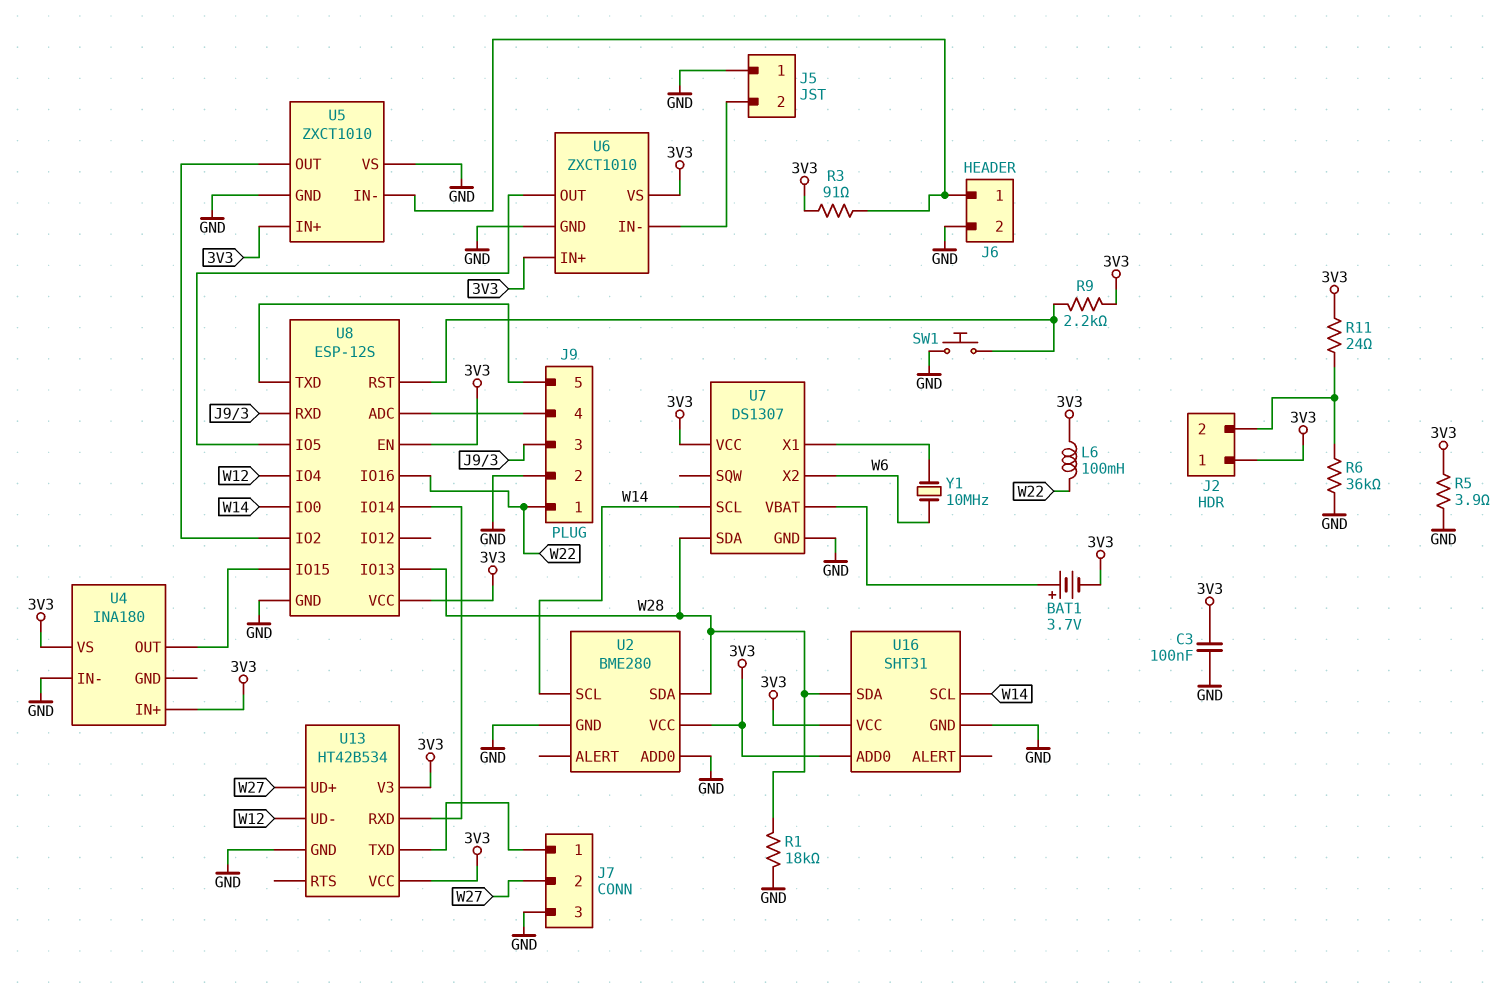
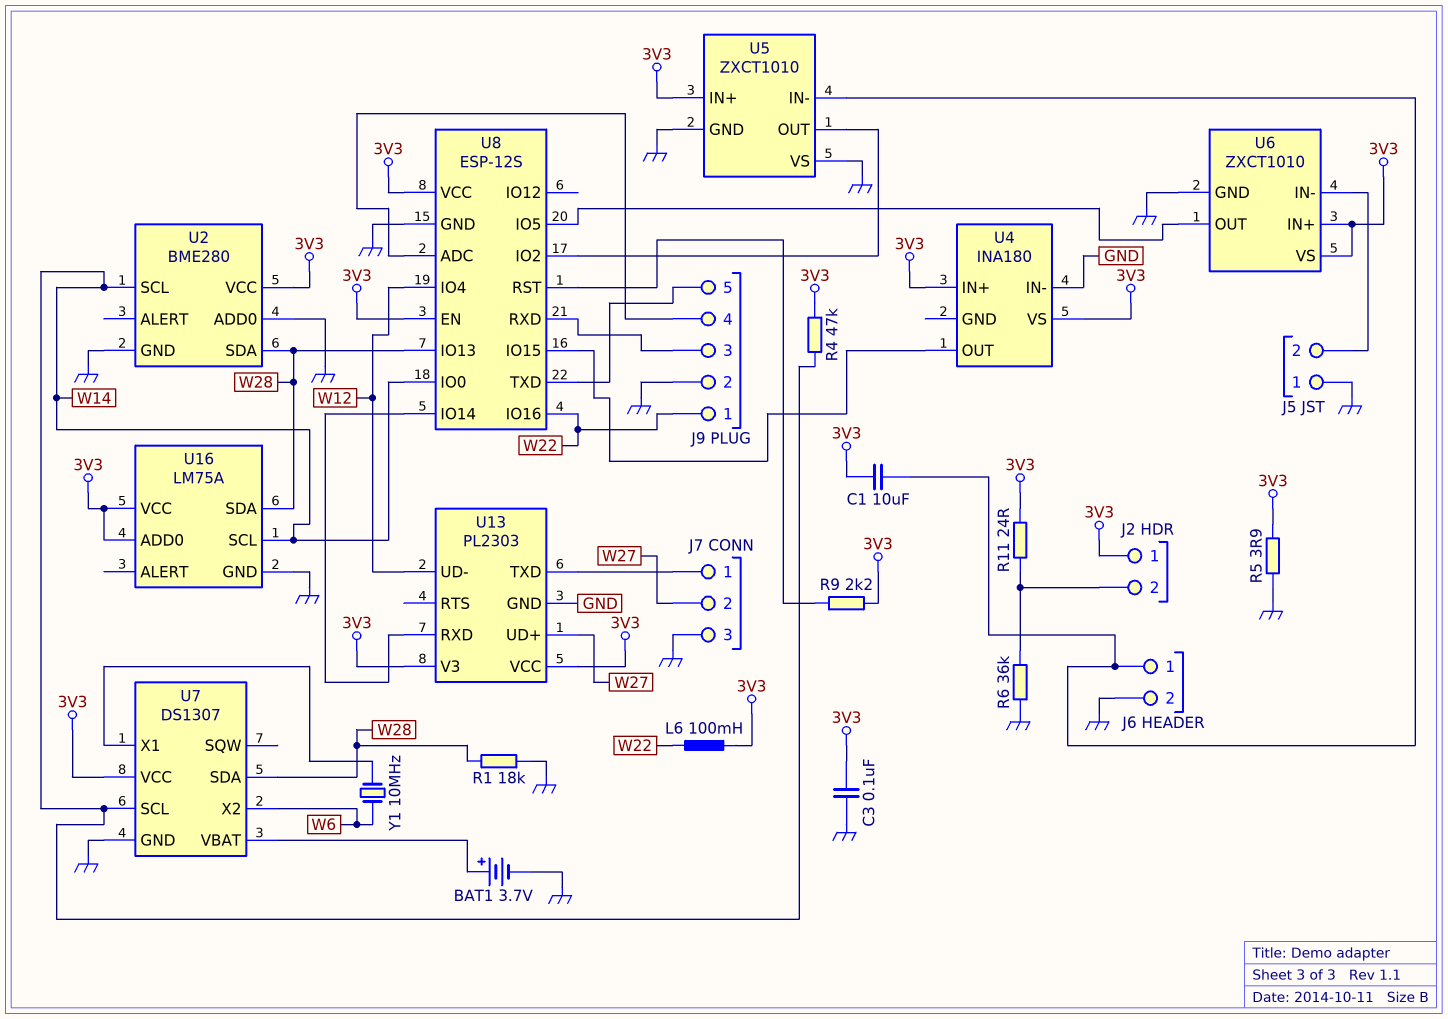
BAT1: 3.7V (plus U7/VBAT, minus 3V3) -> 3.7V (plus U7/VBAT, minus GND)
C1: none -> 10uF (3V3, J6/1)
R3: 91 (3V3, J6/1) -> none
R4: none -> 47k (3V3, W14)
SW1: button (GND, U8/RST) -> none
U13: HT42B534 -> PL2303
U16: SHT31 -> LM75A

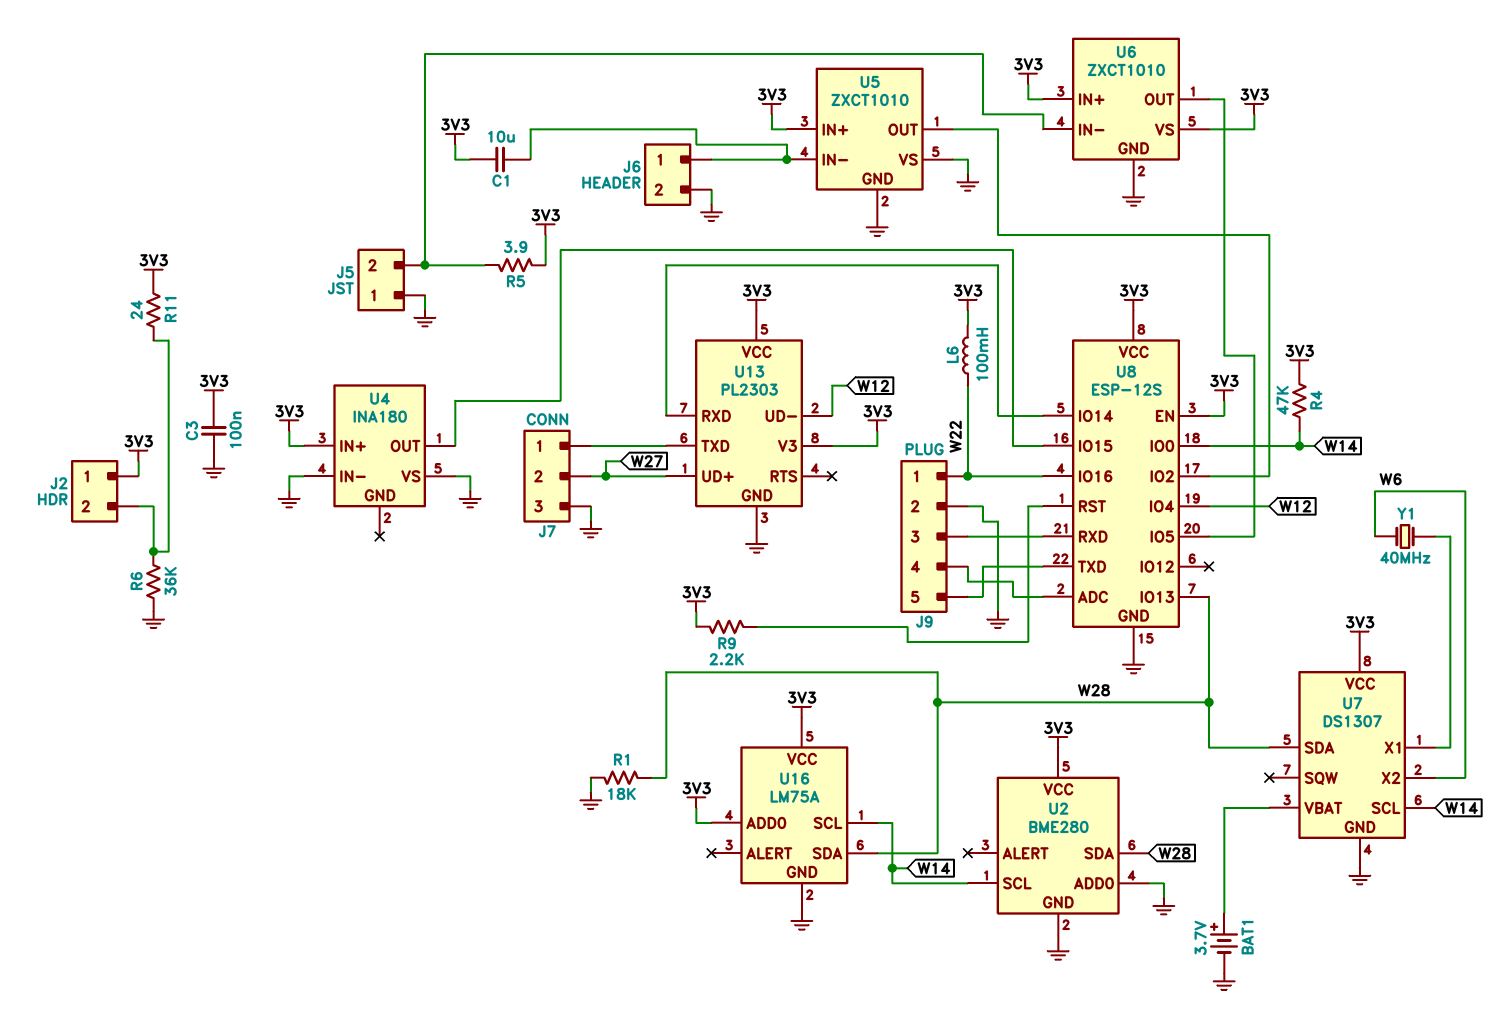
R5: 3.9 (3V3, GND) -> 3.9 (3V3, J5/2)
U4 pin VS: 3V3 -> GND
Y1: 10MHz (U7/X1, W6) -> 40MHz (U7/X1, W6)

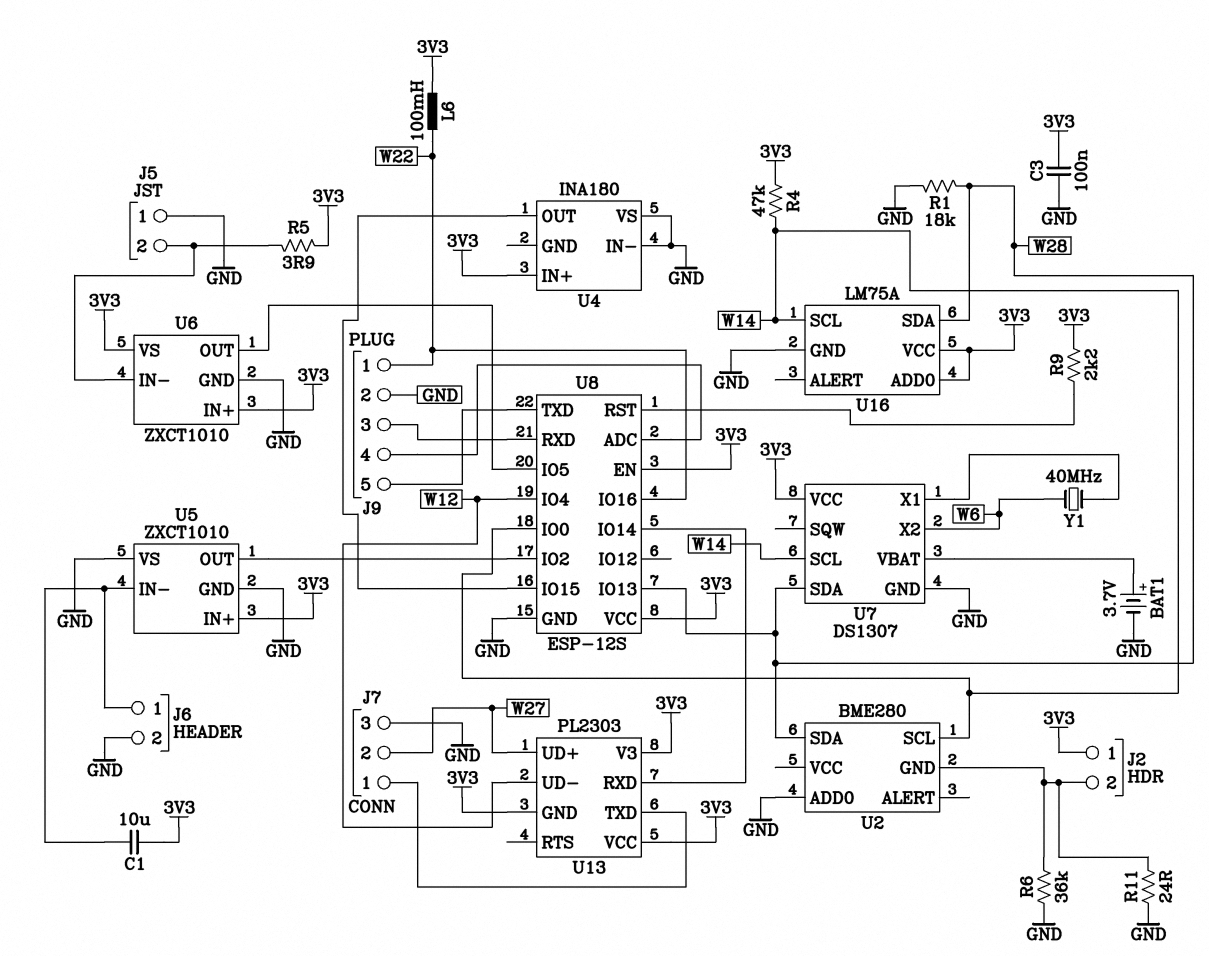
R11: 24 (3V3, J2/2) -> 24 (GND, J2/2)
U2 pin GND: GND -> J2/2
U2 pin VCC: 3V3 -> none
U13 pin GND: GND -> 3V3

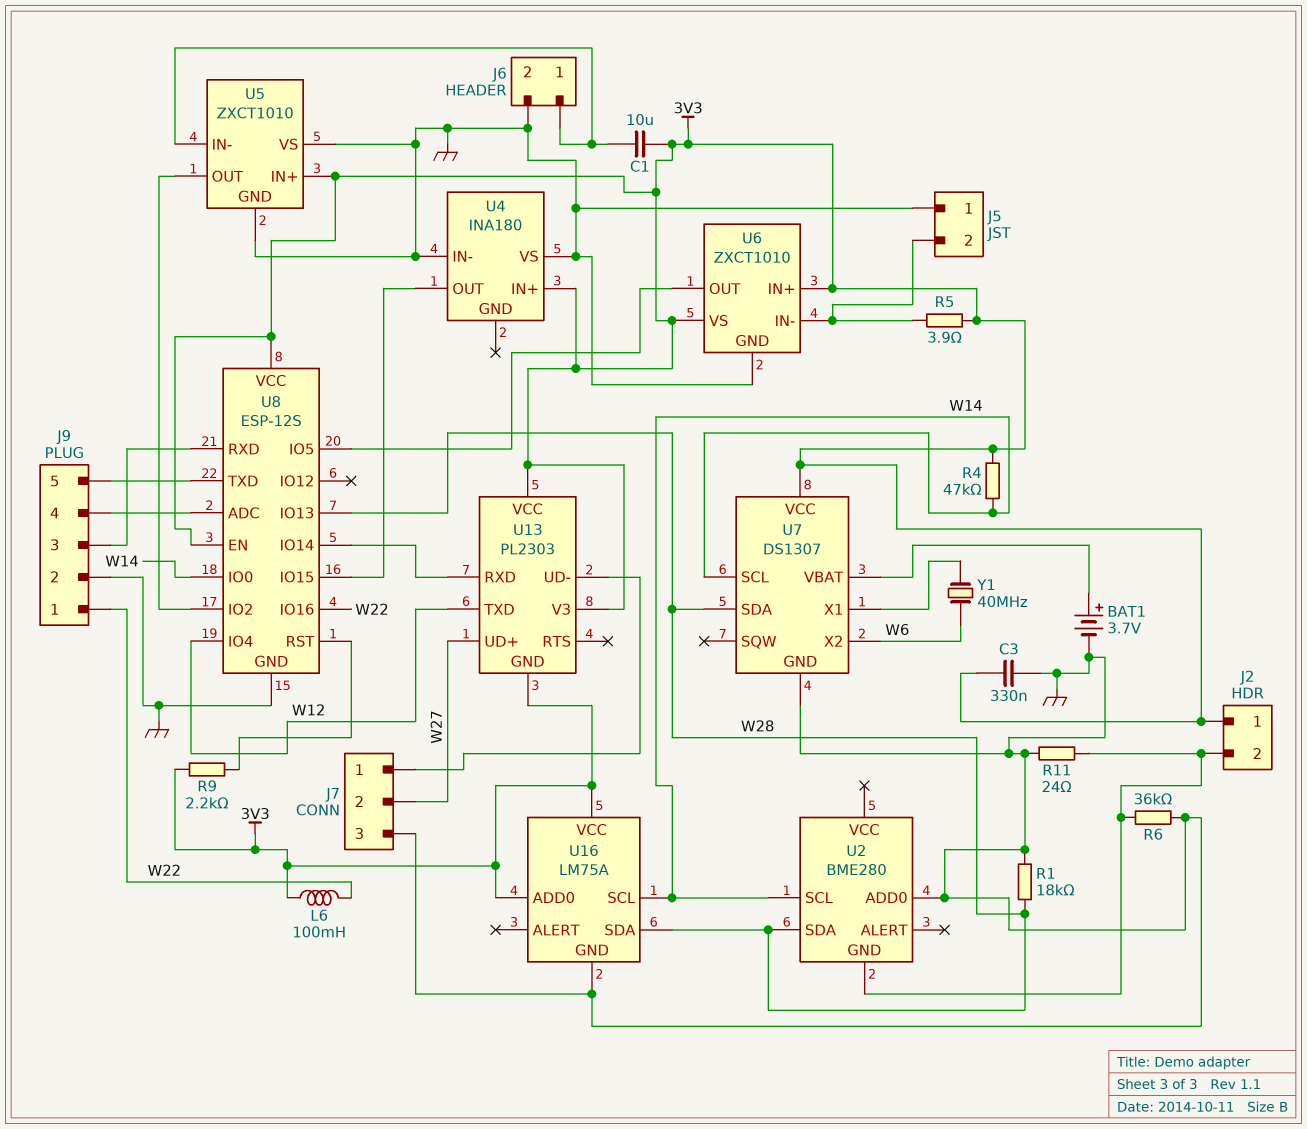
C3: 100nF (3V3, GND) -> 330nF (3V3, GND)
U13 pin TXD: J7/1 -> W12
U13 pin UD-: W12 -> J7/1

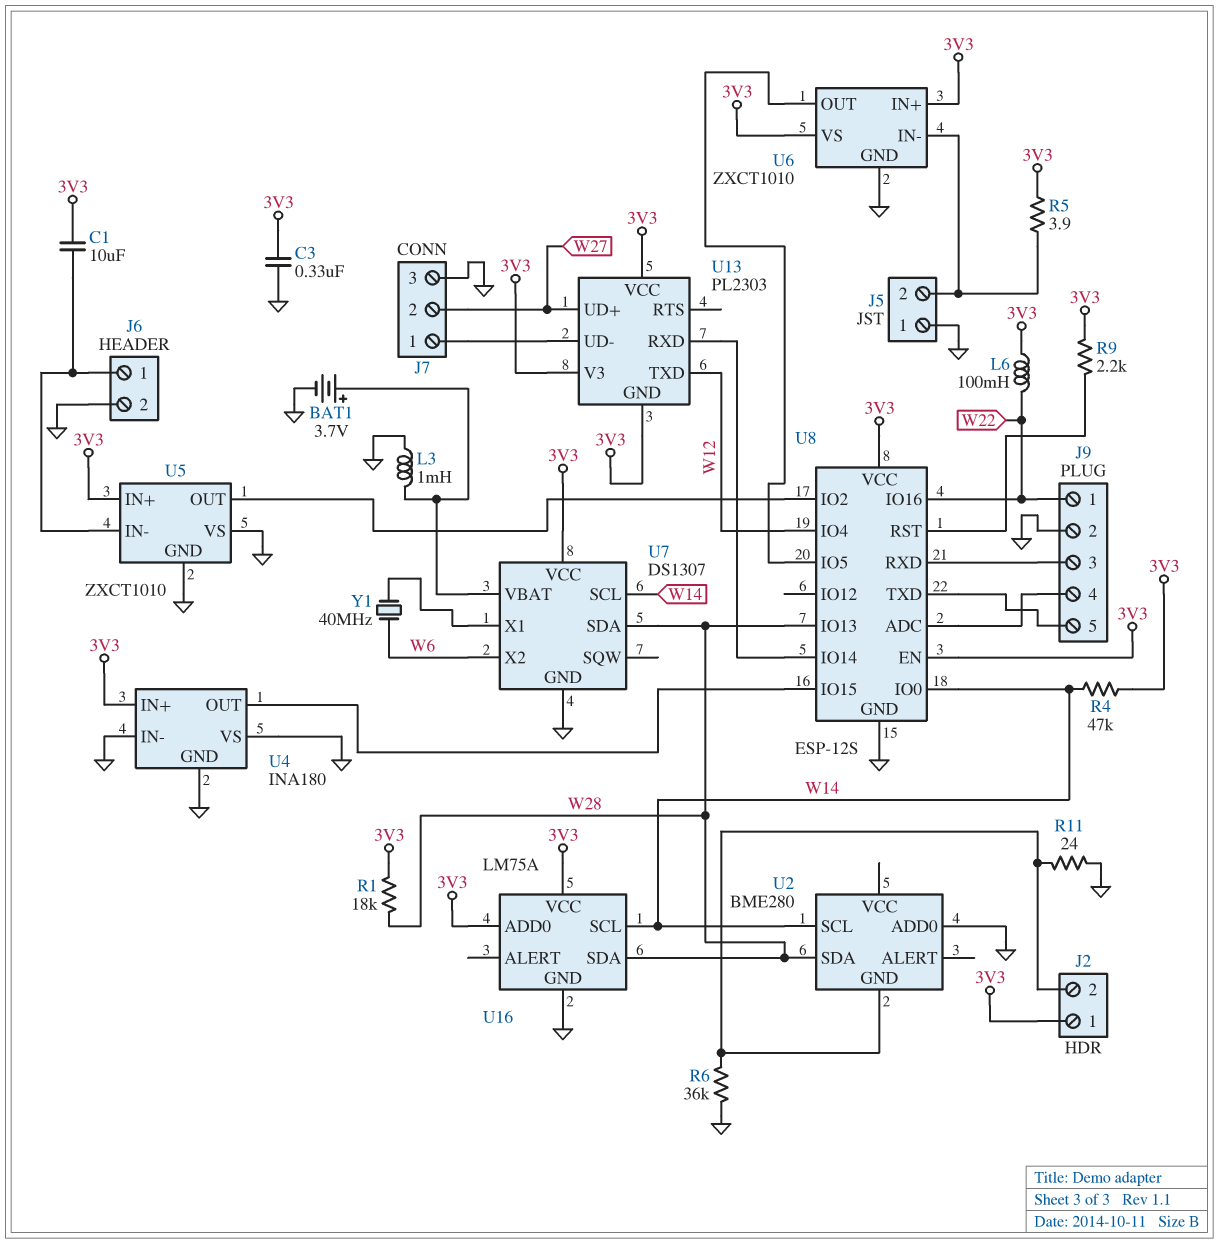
L3: none -> 1mH (GND, U7/VBAT)
R1: 18k (GND, W28) -> 18k (3V3, W28)
U4 pin GND: none -> GND

